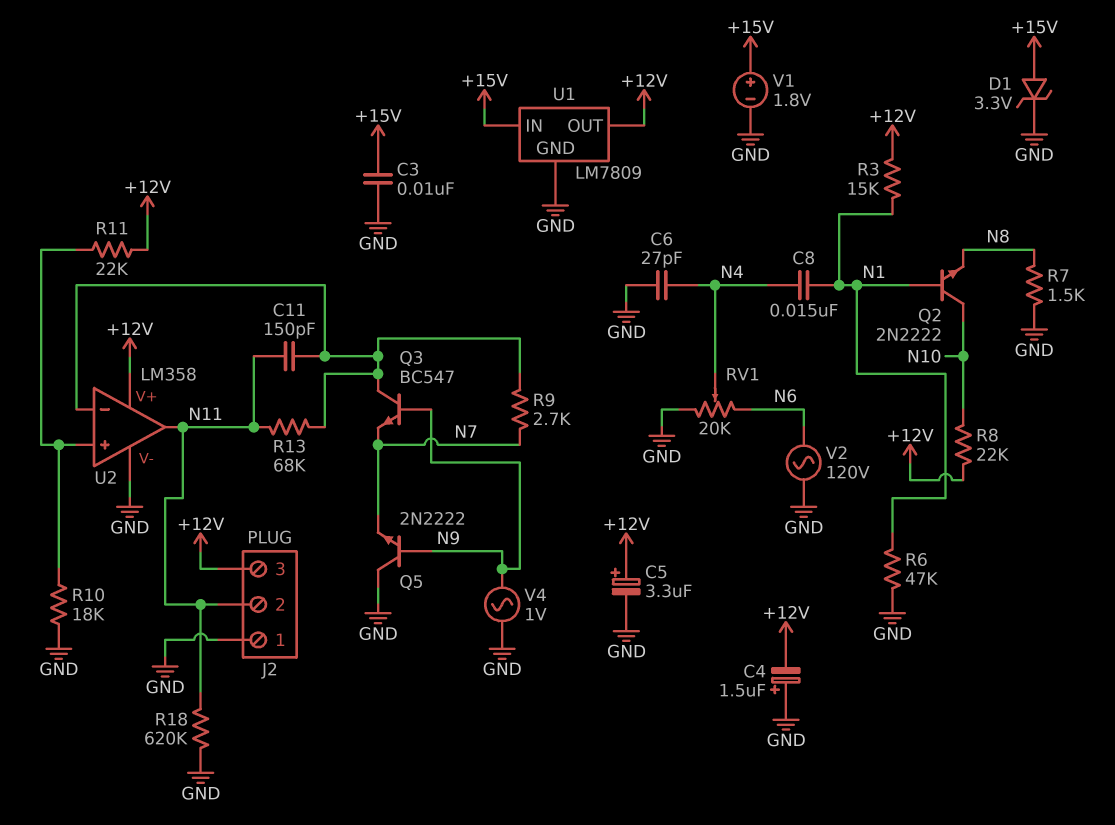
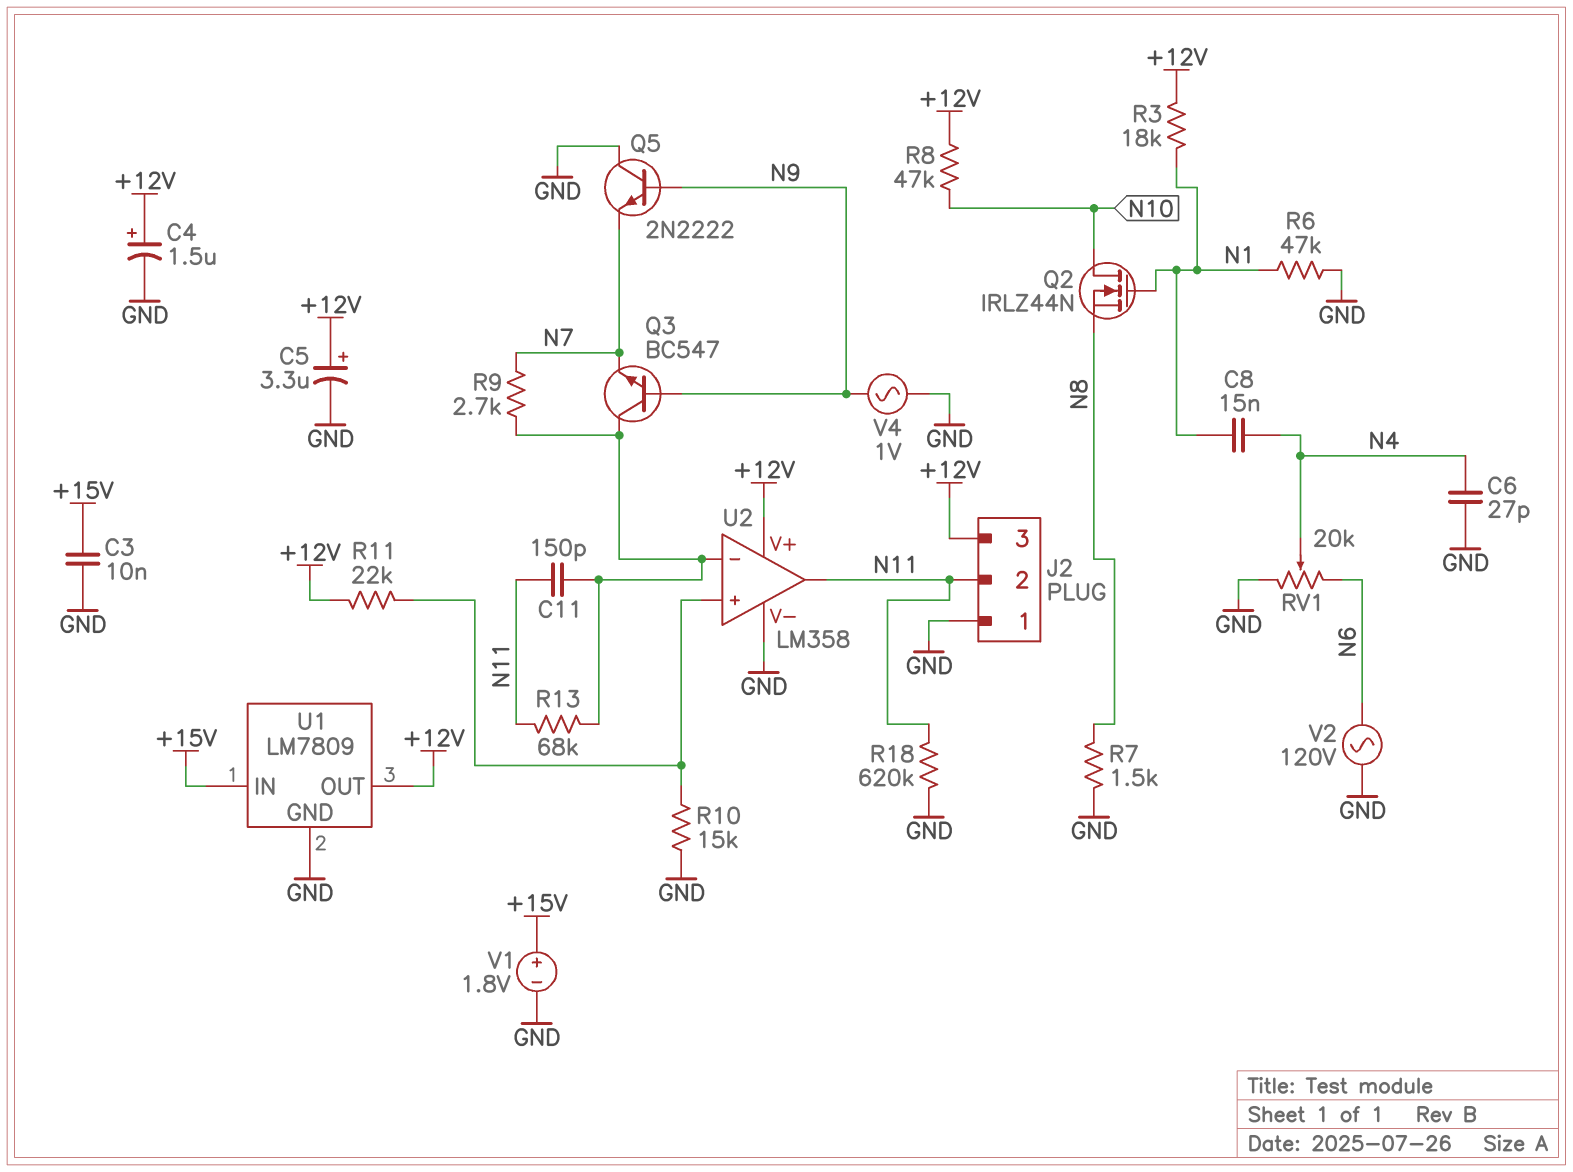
C4: 1.5uF (plus GND, minus +12V) -> 1.5uF (plus +12V, minus GND)
D1: zener 3.3V (A +15V, K GND) -> none
Q2: NPN 2N2222 (B N1, C N10, E N8) -> NMOS IRLZ44N (G N1, D N10, S N8)
R3: 15k (+12V, N1) -> 18k (+12V, N1)
R8: 22k (+12V, N10) -> 47k (+12V, N10)
R10: 18k (GND, U2/in+) -> 15k (GND, U2/in+)

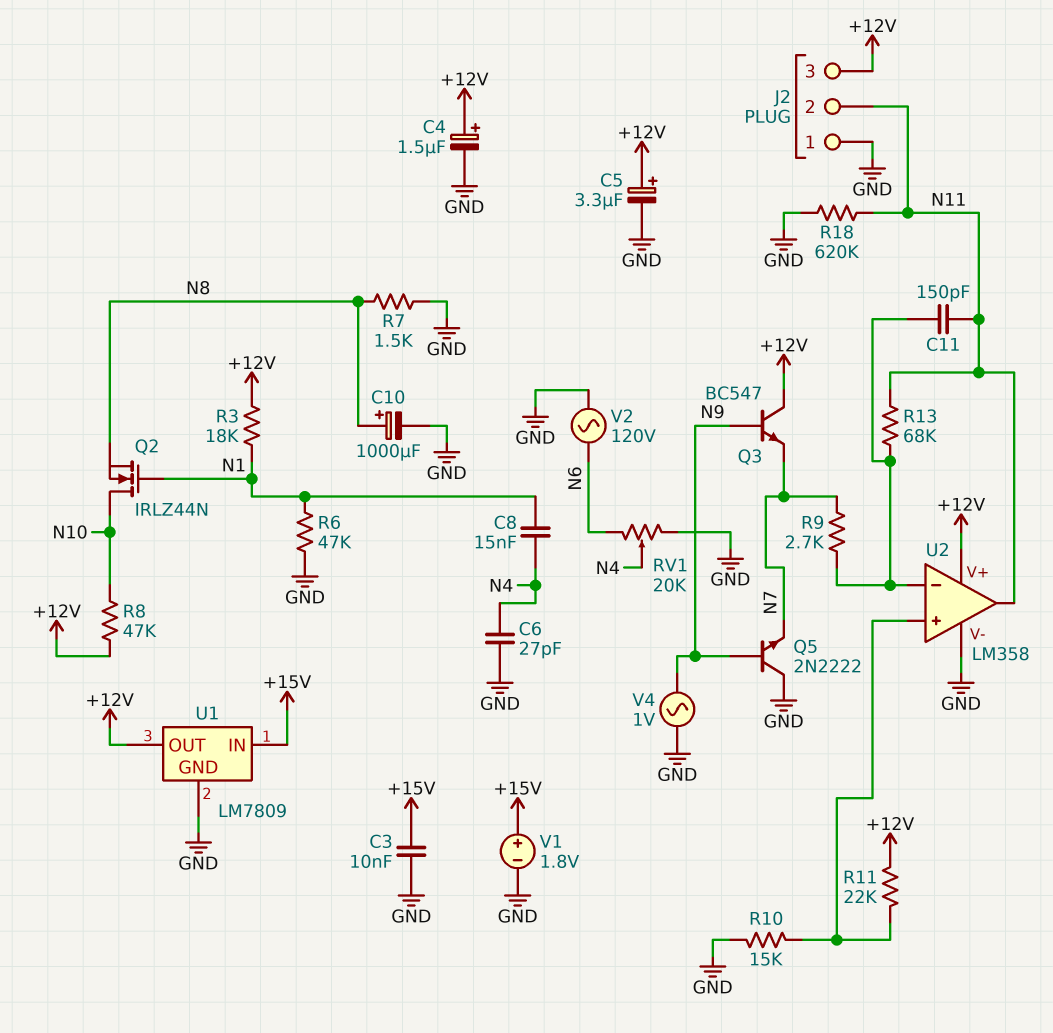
C10: none -> 1000uF (plus N8, minus GND)
Q3: NPN BC547 (B N9, C U2/in-, E N7) -> NPN BC547 (B N9, C +12V, E N7)

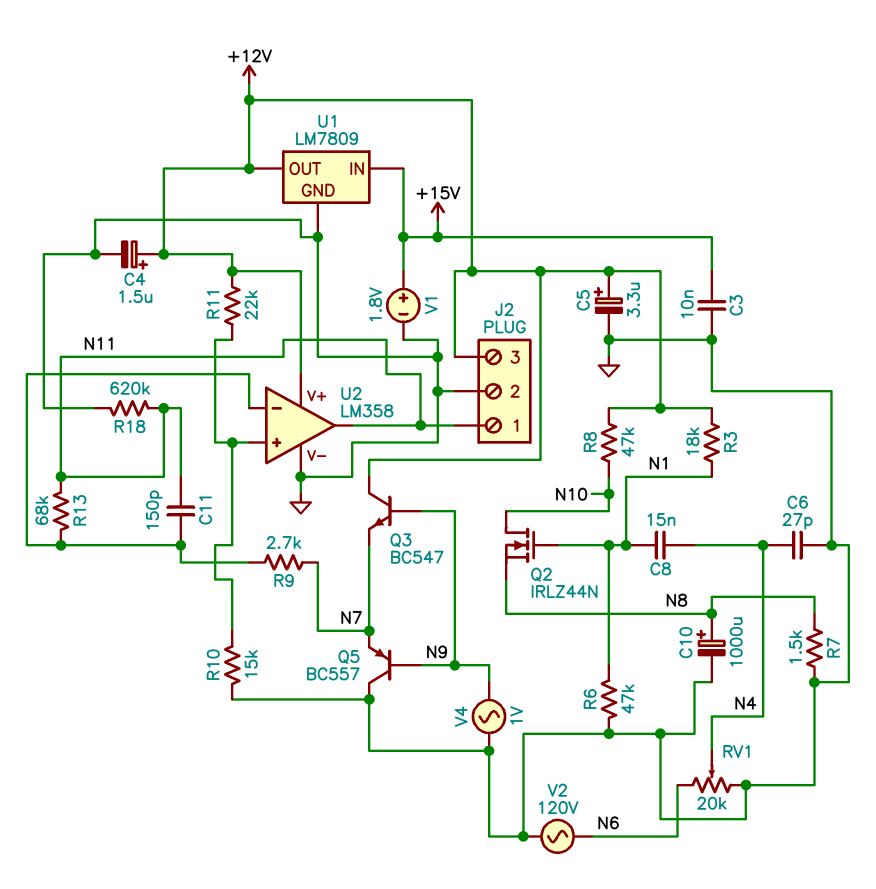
J2 pin 1: GND -> N11
J2 pin 2: N11 -> GND
Q5: NPN 2N2222 (B N9, C GND, E N7) -> PNP BC557 (B N9, C GND, E N7)

